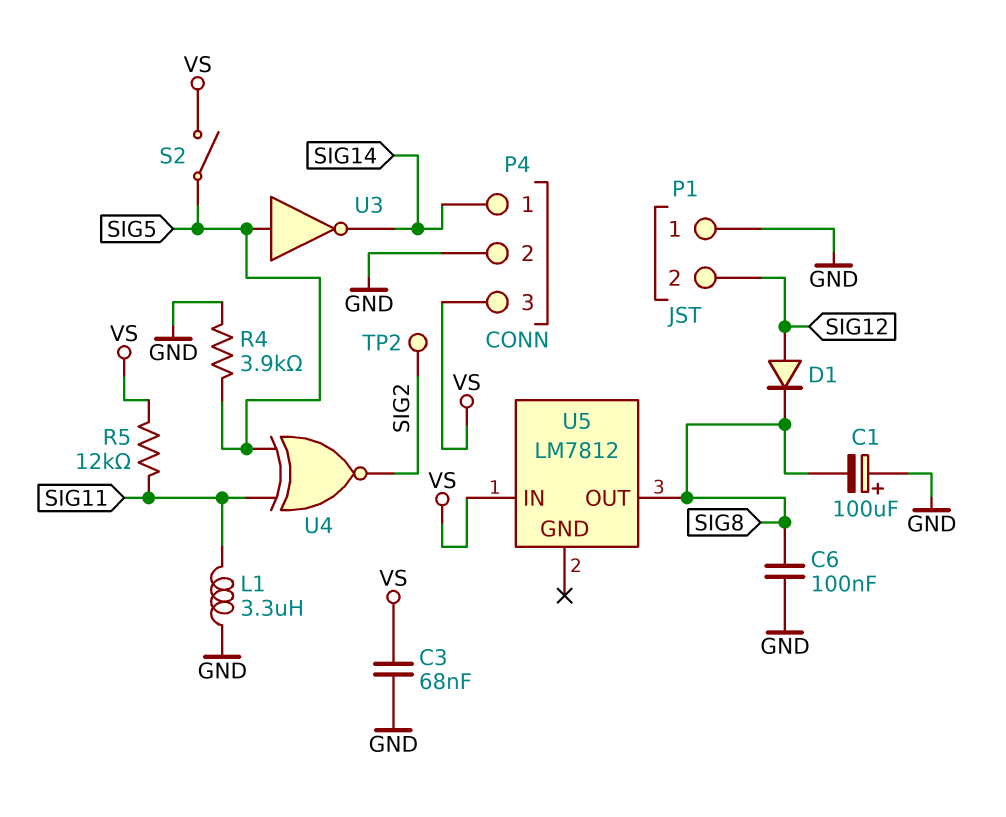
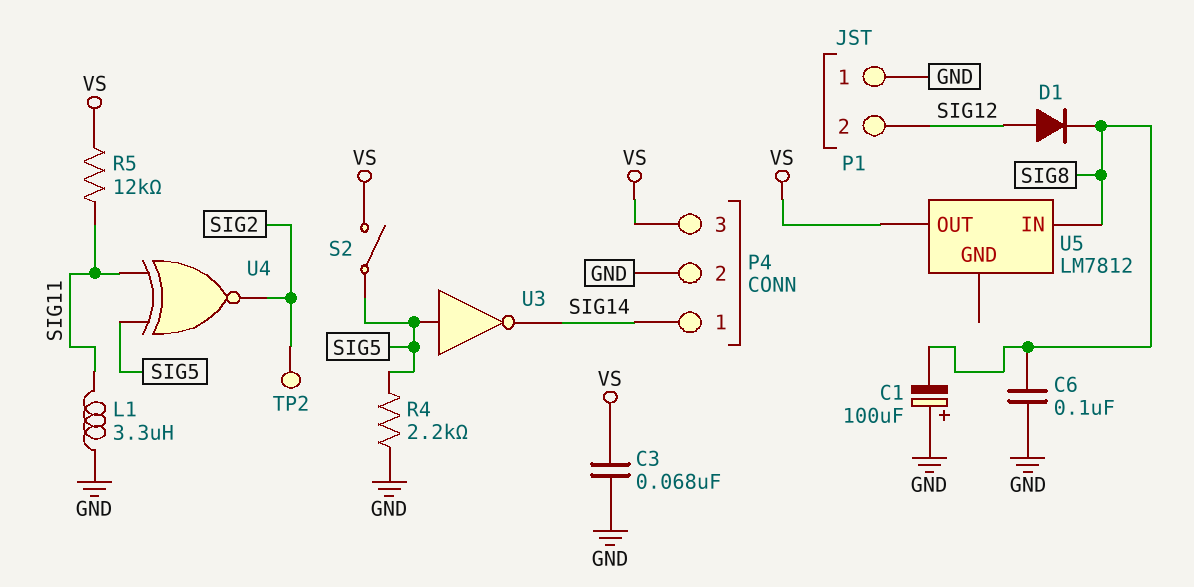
R4: 3.9k (GND, SIG5) -> 2.2k (GND, SIG5)
U5 pin IN: VS -> SIG8
U5 pin OUT: SIG8 -> VS

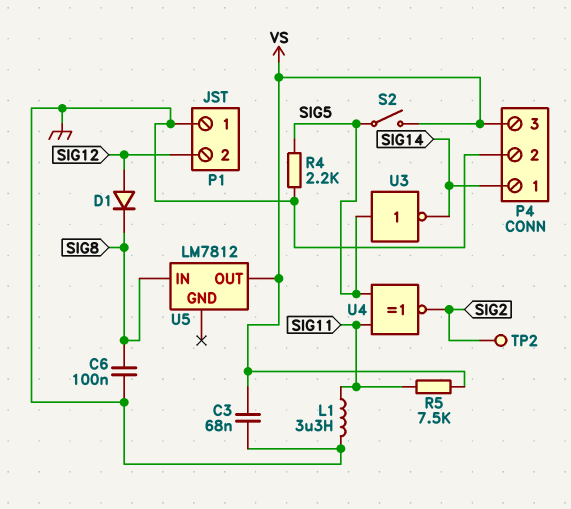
C1: 100uF (plus GND, minus SIG8) -> none
R5: 12k (SIG11, VS) -> 7.5k (SIG11, VS)

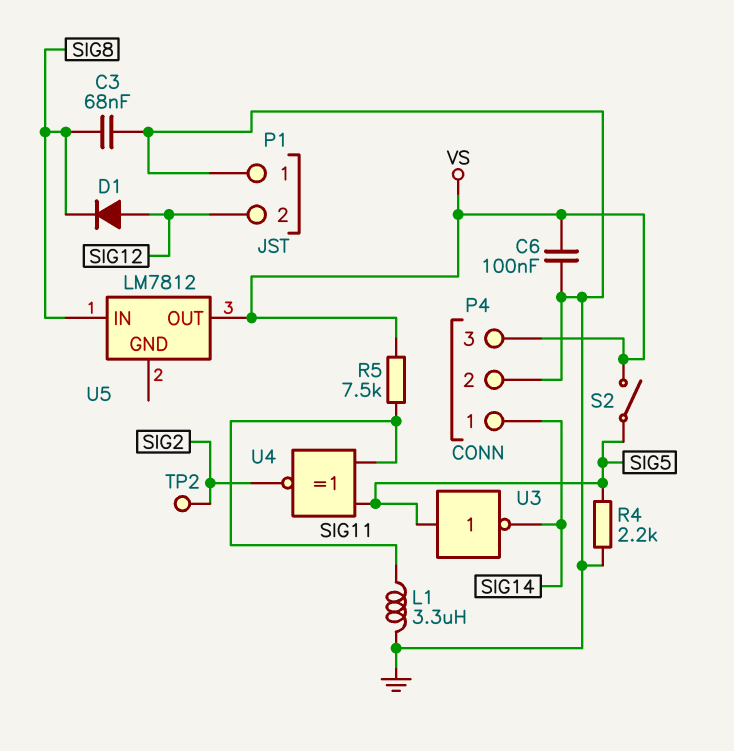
C3: 68nF (GND, VS) -> 68nF (GND, SIG8)
C6: 100nF (GND, SIG8) -> 100nF (GND, VS)

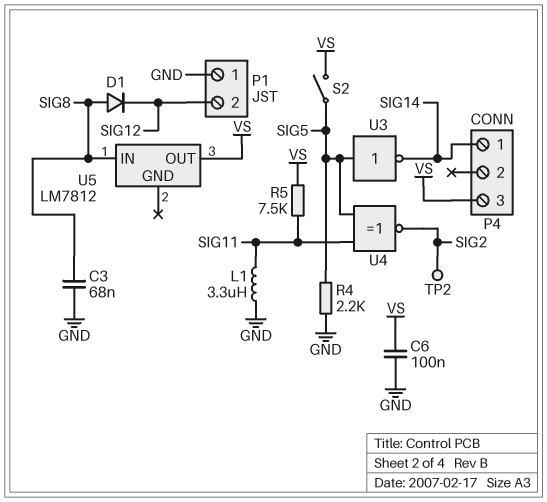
D1: diode (A SIG12, K SIG8) -> diode (A SIG8, K SIG12)
P4 pin 2: GND -> none

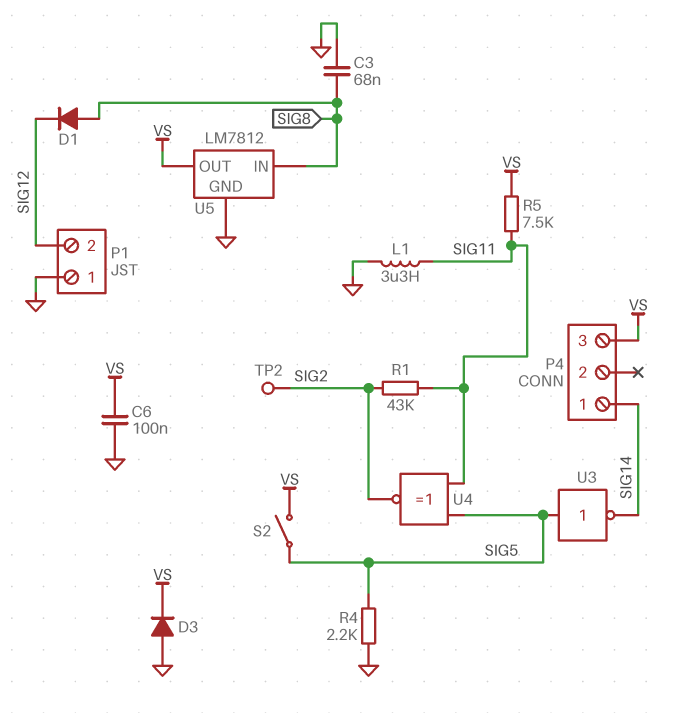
D3: none -> diode (A GND, K VS)
R1: none -> 43k (SIG2, SIG11)
U5 pin GND: none -> GND

